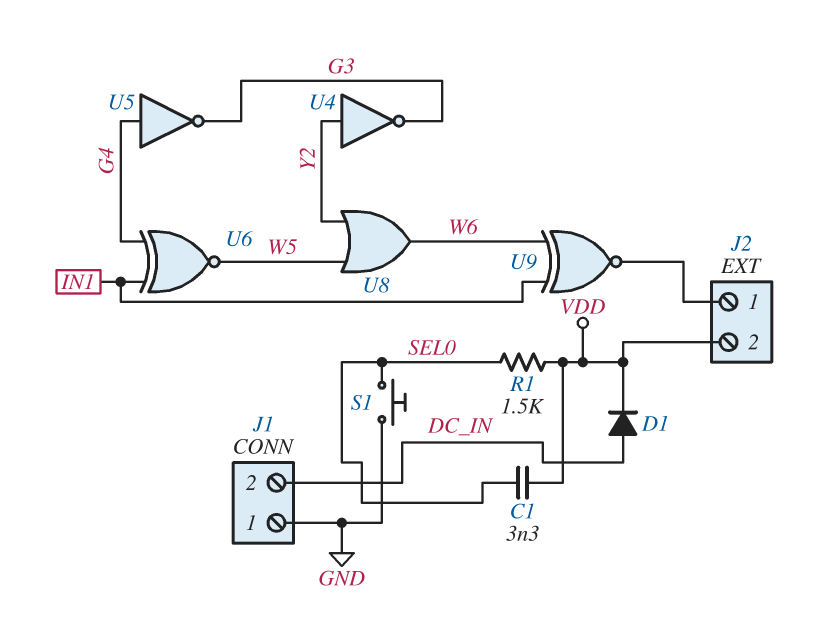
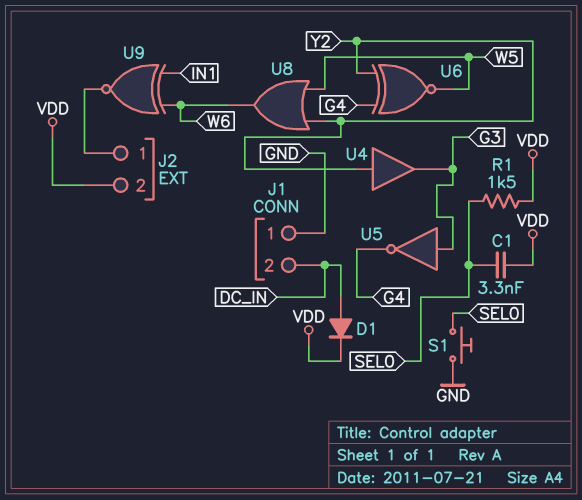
U4: NOT (in Y2, out G3) -> buffer (in Y2, out G3)
U5: NOT (in G4, out G3) -> NOT (in G3, out G4)
U6: XNOR (in G4, in IN1, out W5) -> XNOR (in G4, in Y2, out W5)

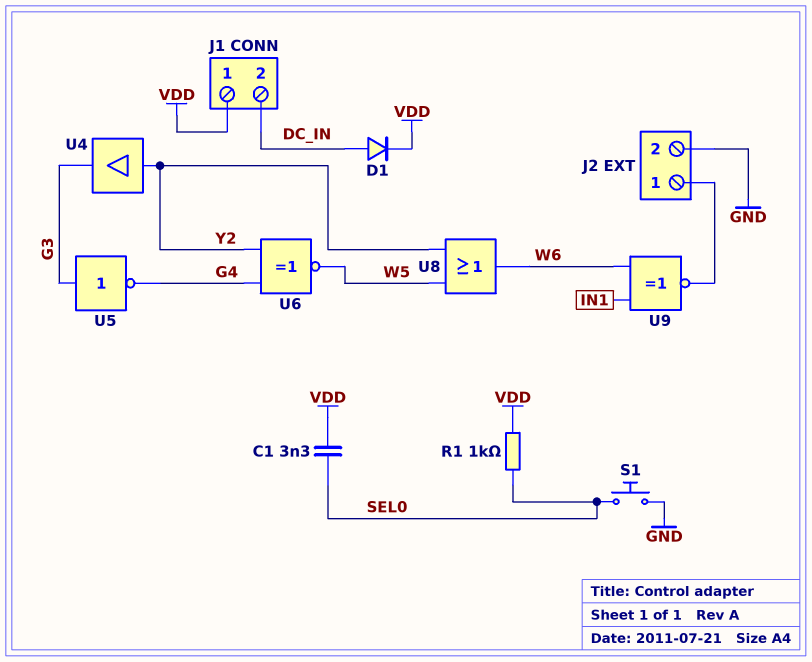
J1 pin 1: GND -> VDD
J2 pin 2: VDD -> GND
R1: 1.5k (SEL0, VDD) -> 1k (SEL0, VDD)

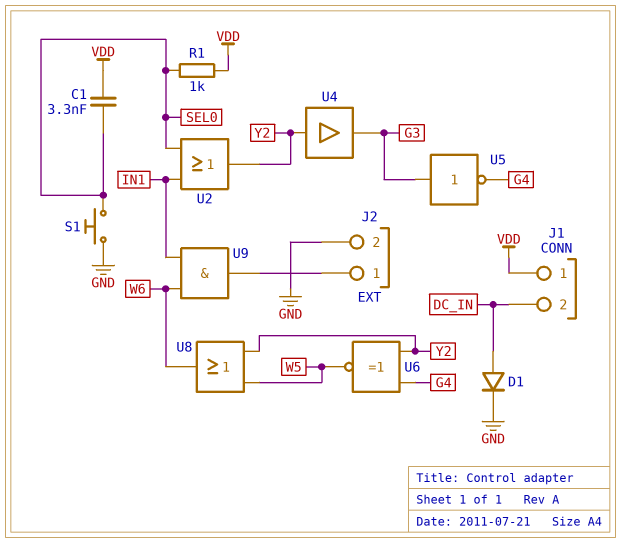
D1: diode (A DC_IN, K VDD) -> diode (A DC_IN, K GND)
U2: none -> OR (in IN1, in SEL0, out Y2)
U9: XNOR (in IN1, in W6, out J2/1) -> AND (in IN1, in W6, out J2/1)

